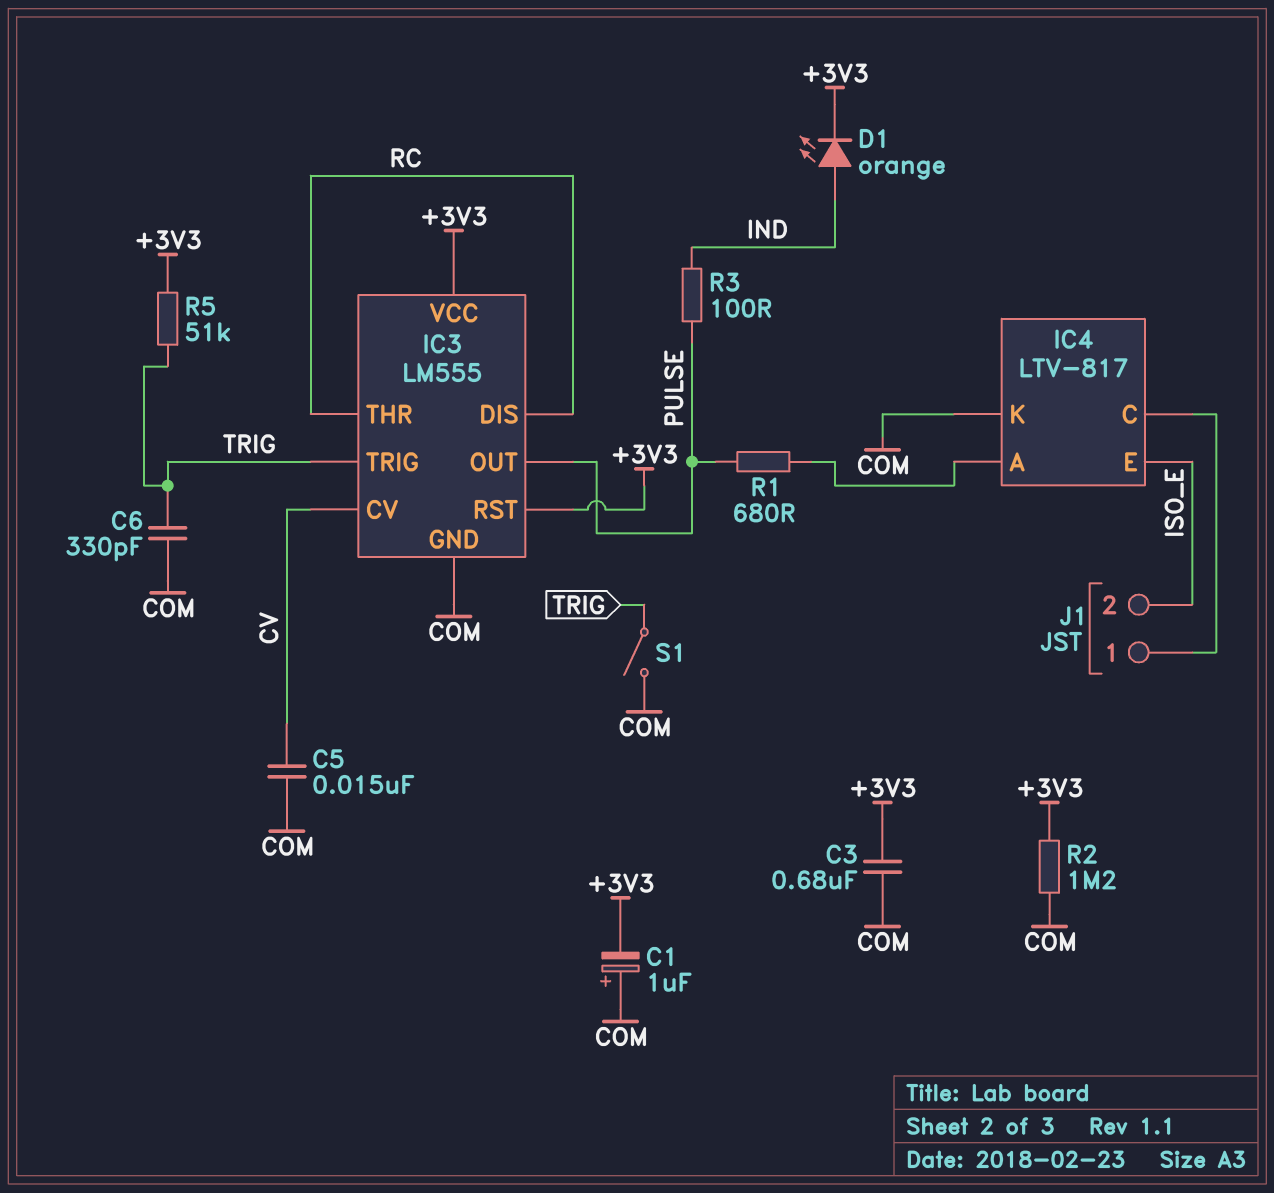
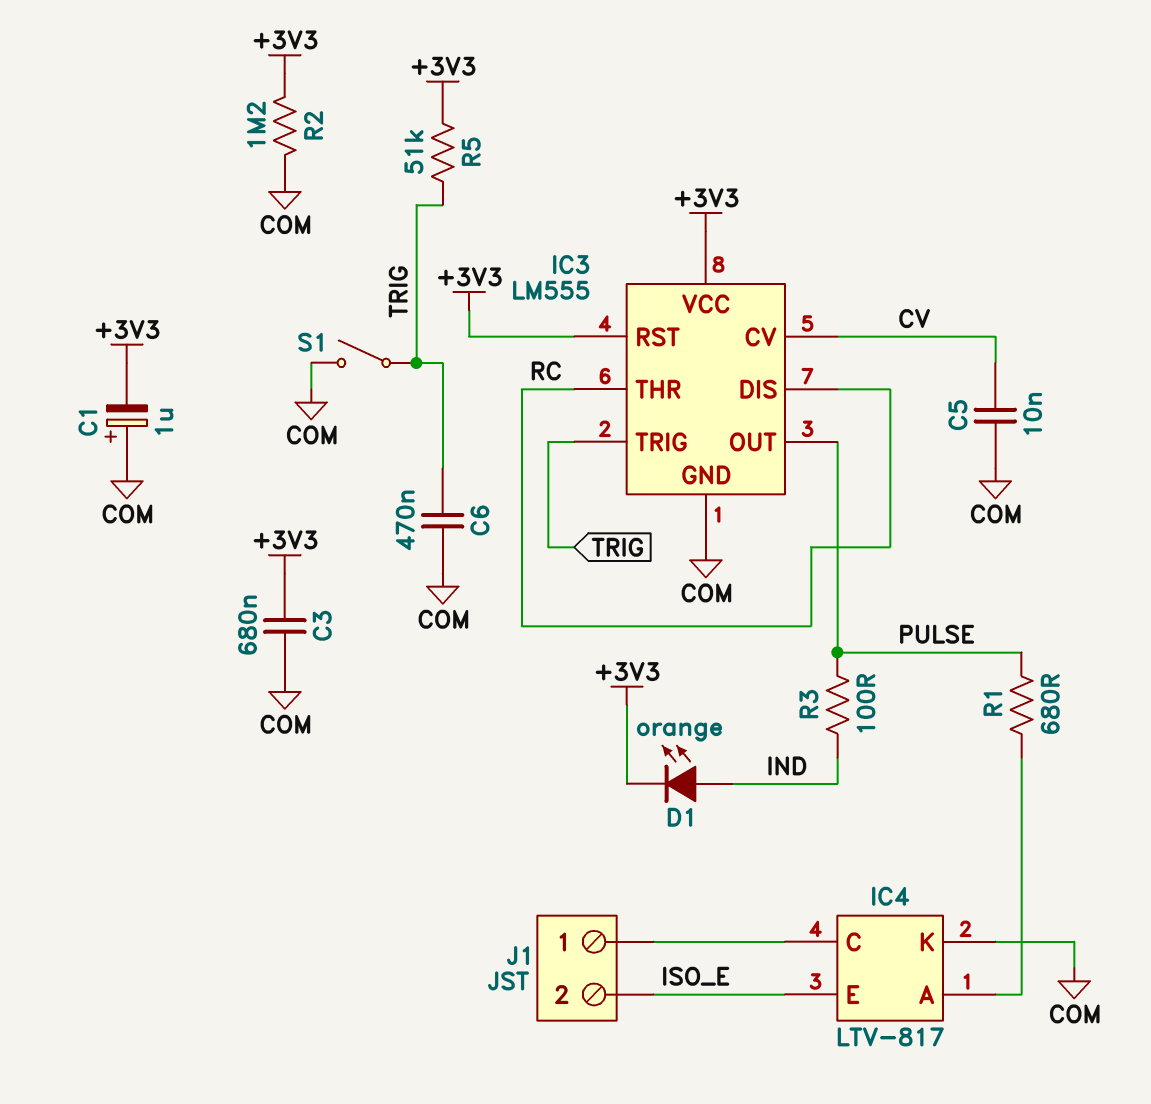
C5: 15nF (COM, CV) -> 10nF (COM, CV)
C6: 330pF (COM, TRIG) -> 470nF (COM, TRIG)

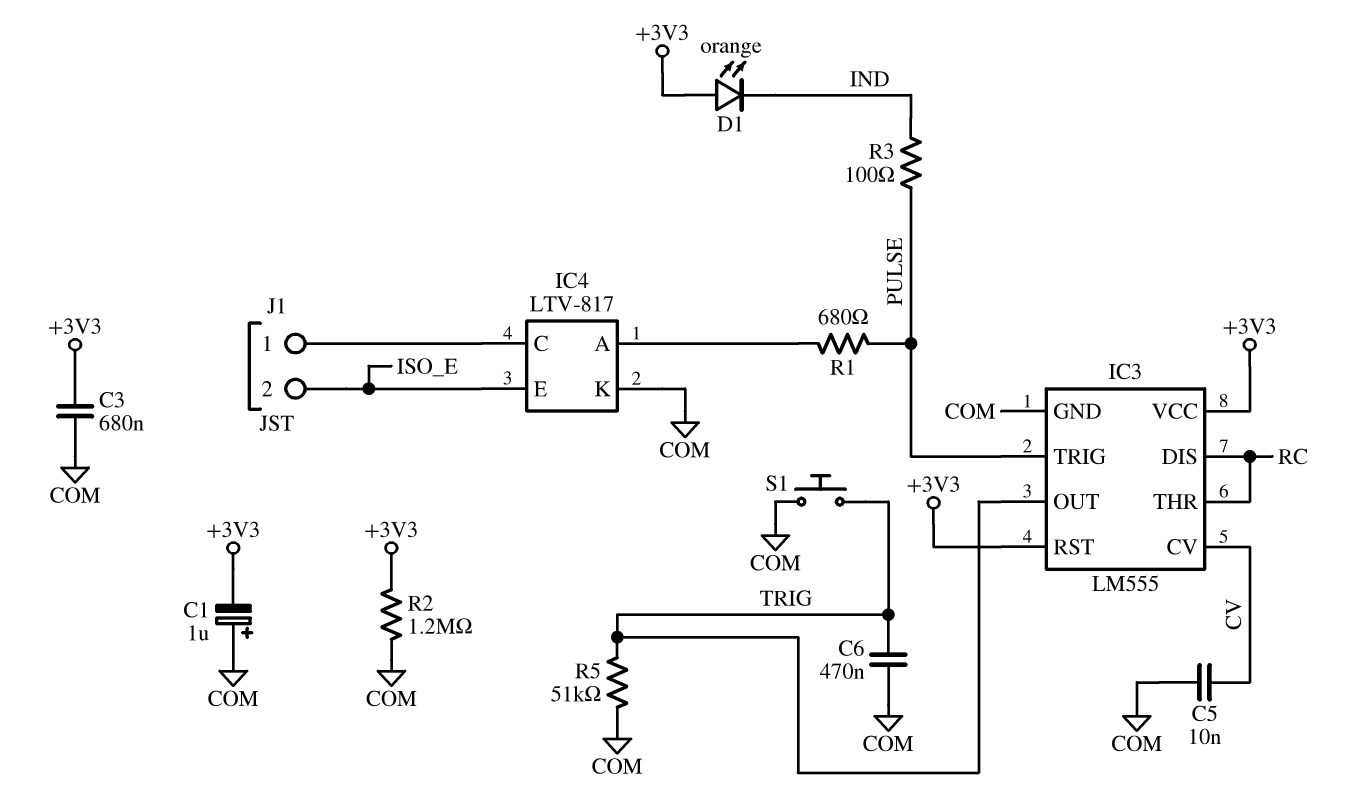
D1: LED orange (A IND, K +3V3) -> LED orange (A +3V3, K IND)
IC3 pin OUT: PULSE -> TRIG
IC3 pin TRIG: TRIG -> PULSE
R5: 51k (+3V3, TRIG) -> 51k (COM, TRIG)
S1: switch (COM, TRIG) -> button (COM, TRIG)

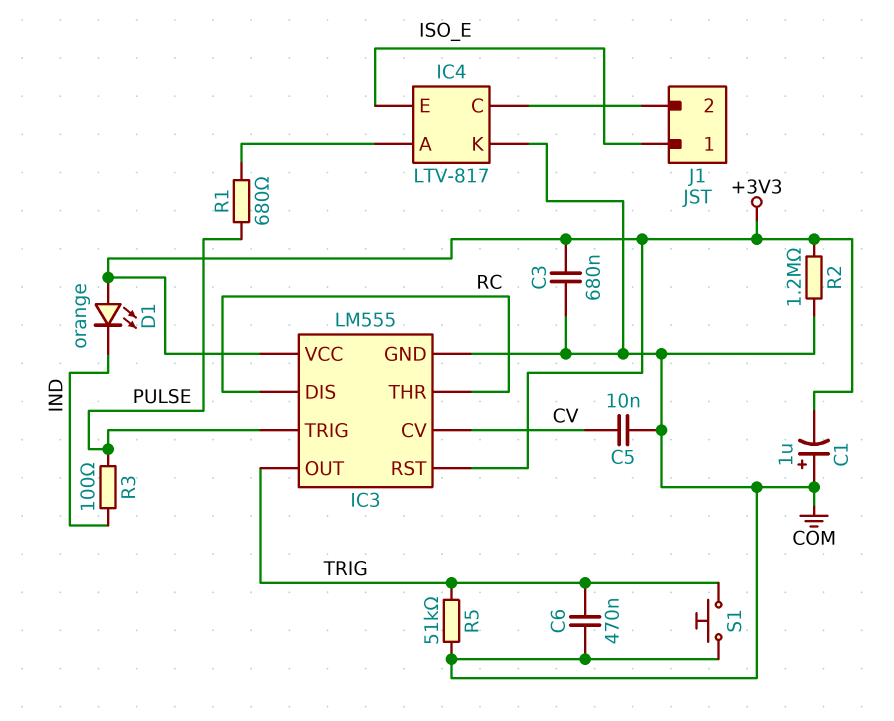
J1 pin 1: IC4/C -> ISO_E
J1 pin 2: ISO_E -> IC4/C

